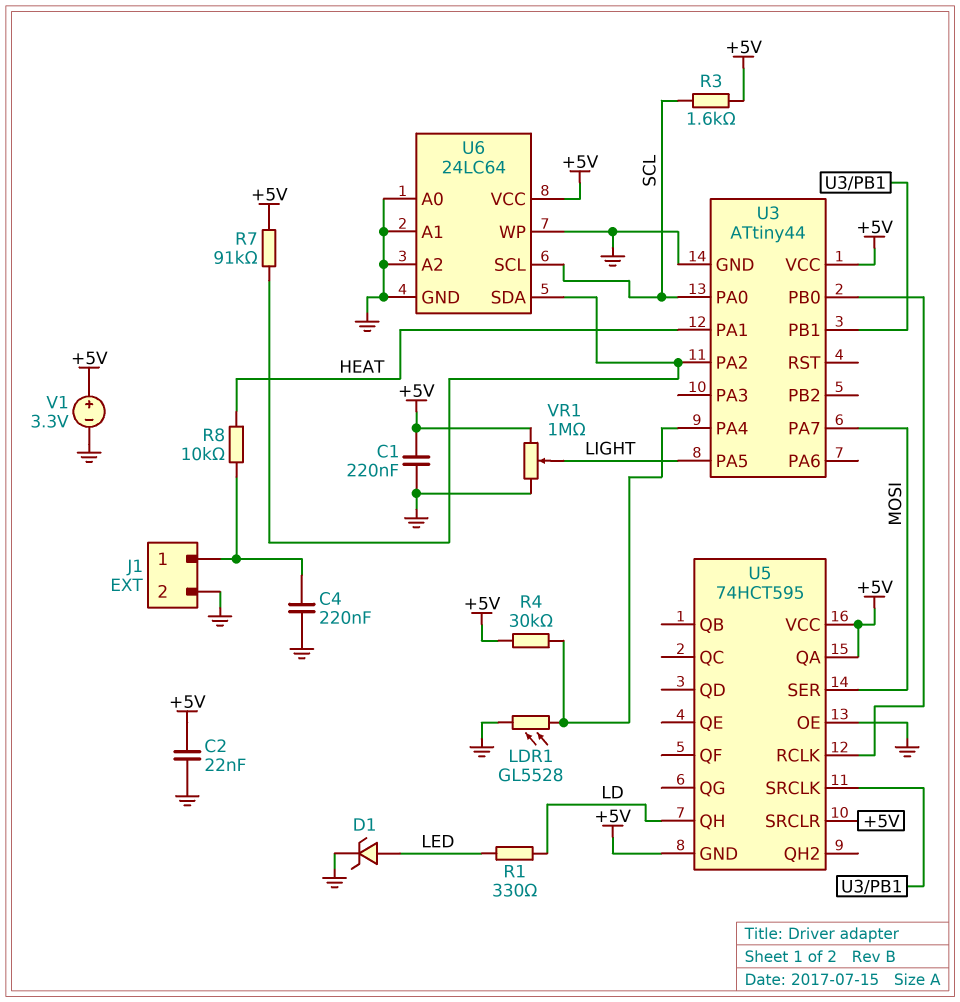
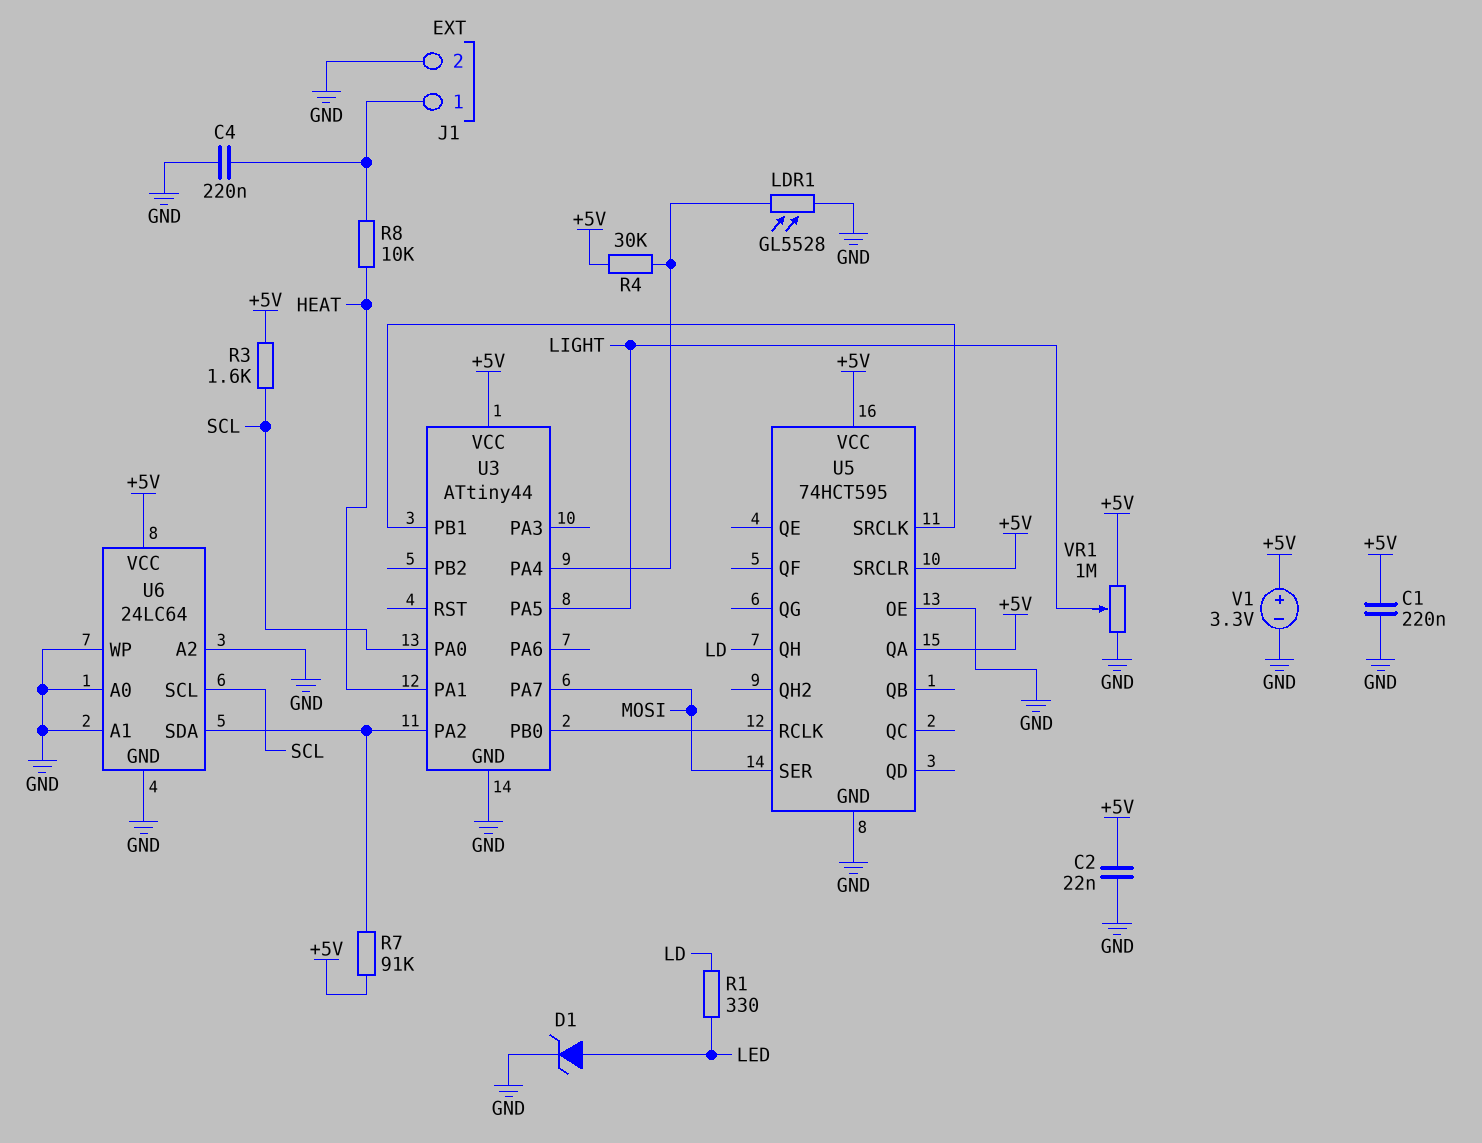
U5 pin GND: +5V -> GND

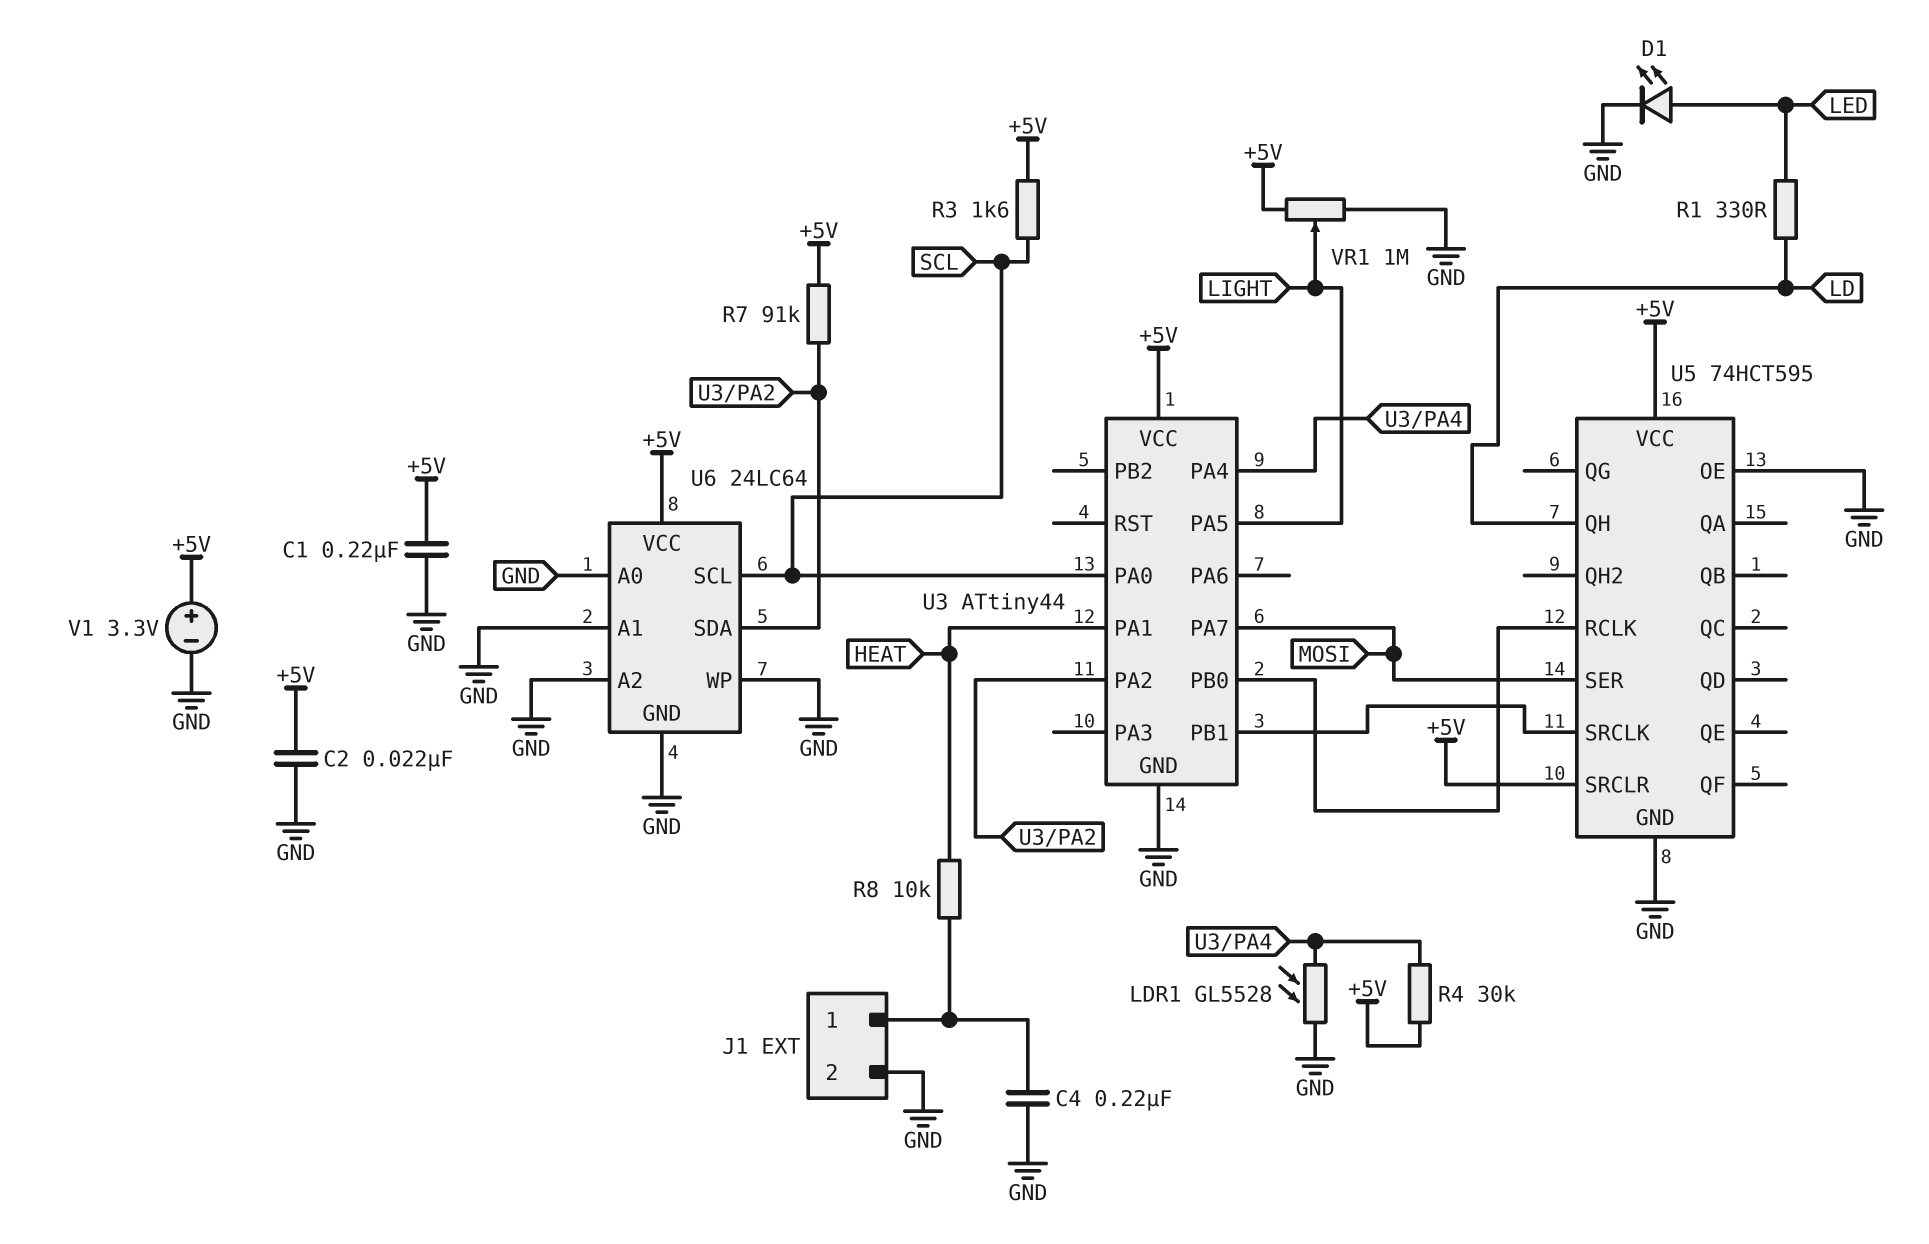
D1: zener (A LED, K GND) -> LED (A LED, K GND)
U5 pin QA: +5V -> none

